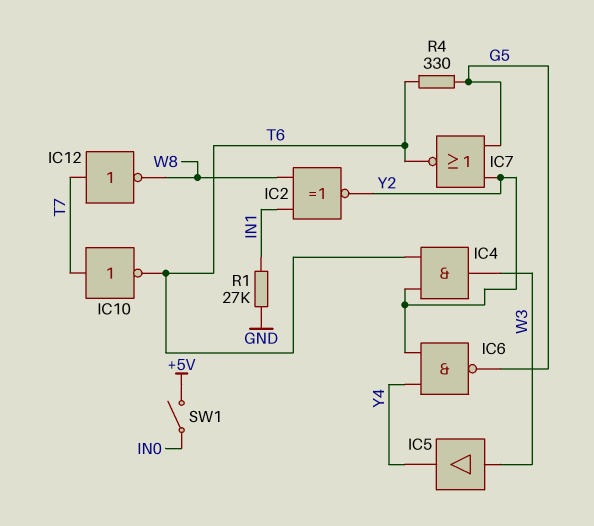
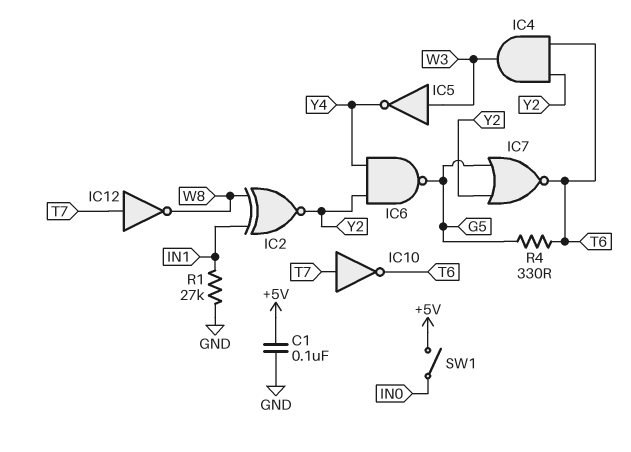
C1: none -> 100nF (+5V, GND)
IC5: buffer (in W3, out Y4) -> NOT (in W3, out Y4)

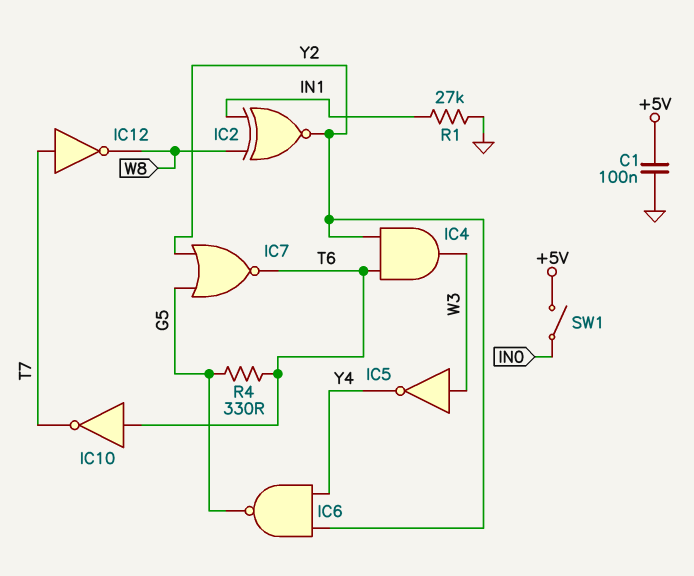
IC10: NOT (in T7, out T6) -> NOT (in T6, out T7)

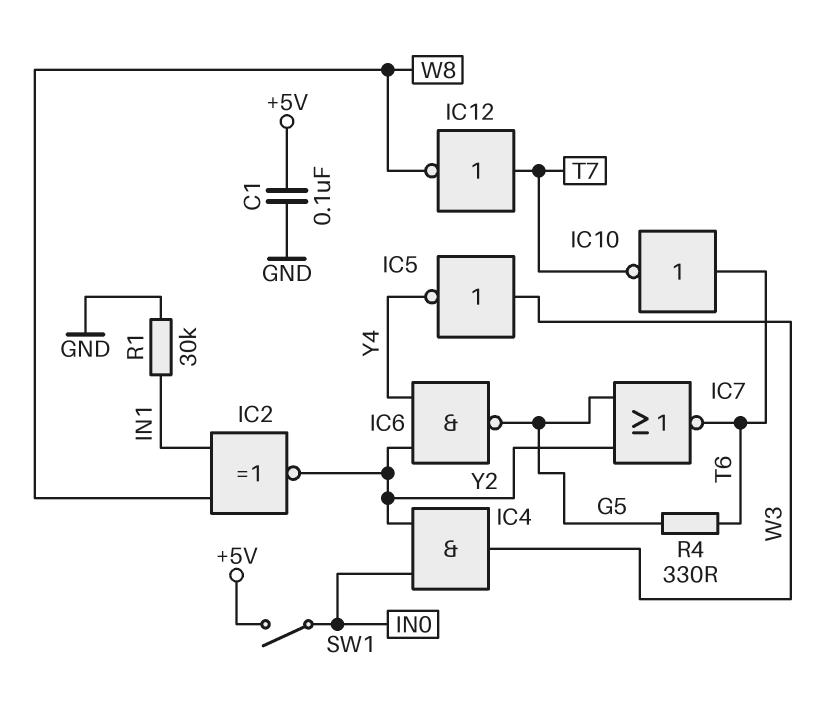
IC4: AND (in T6, in Y2, out W3) -> AND (in IN0, in Y2, out W3)
R1: 27k (GND, IN1) -> 30k (GND, IN1)

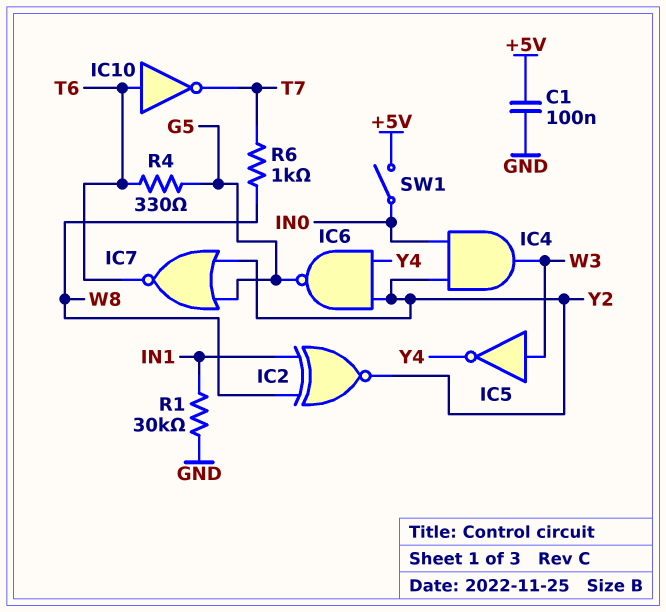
IC12: NOT (in T7, out W8) -> none
R6: none -> 1k (T7, W8)

